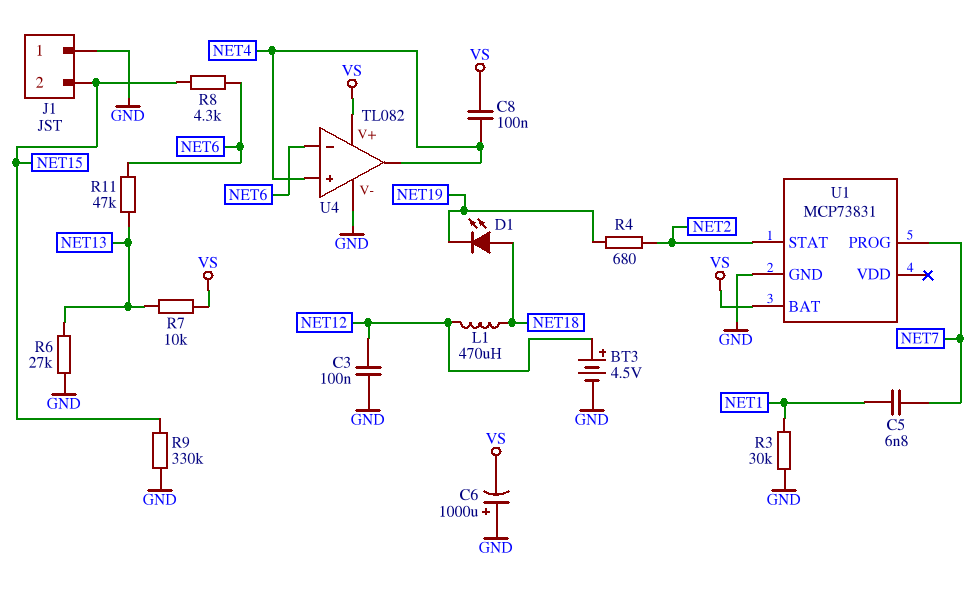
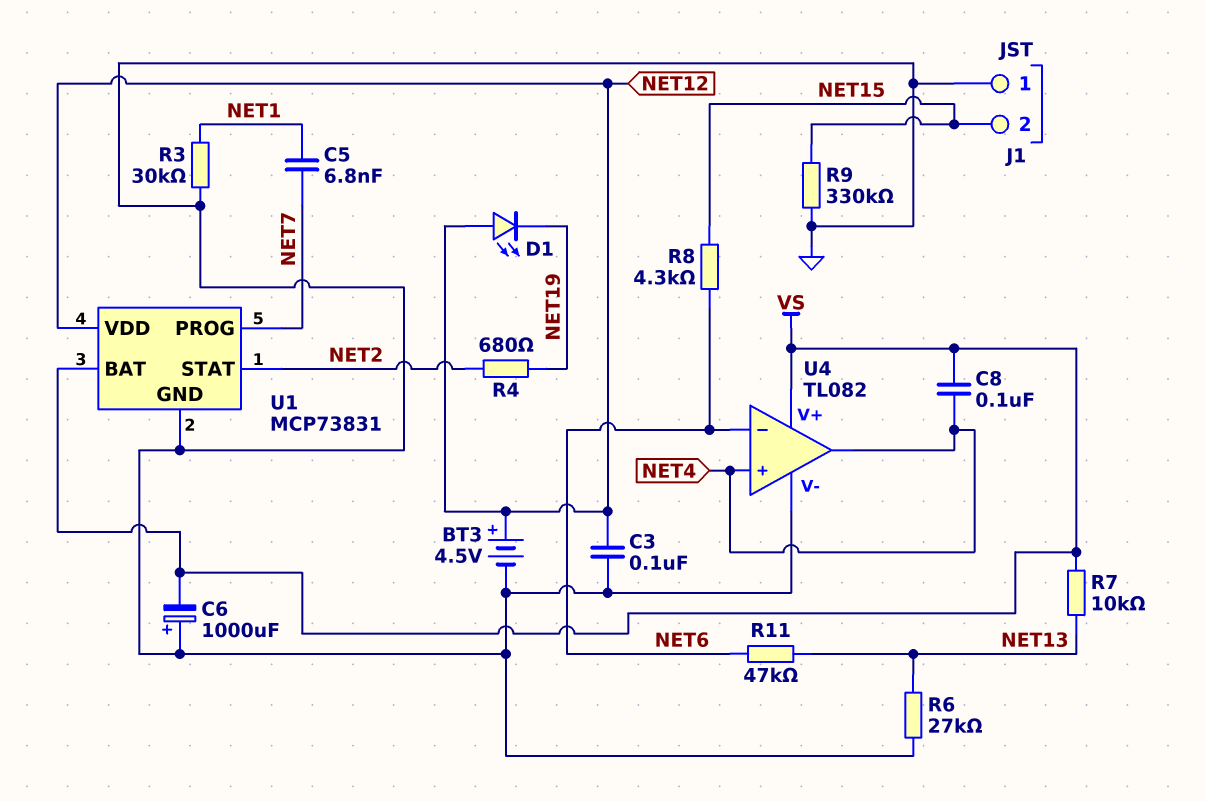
D1: LED (A NET18, K NET19) -> LED (A NET12, K NET19)
L1: 470uH (NET12, NET18) -> none
U1 pin VDD: none -> NET12

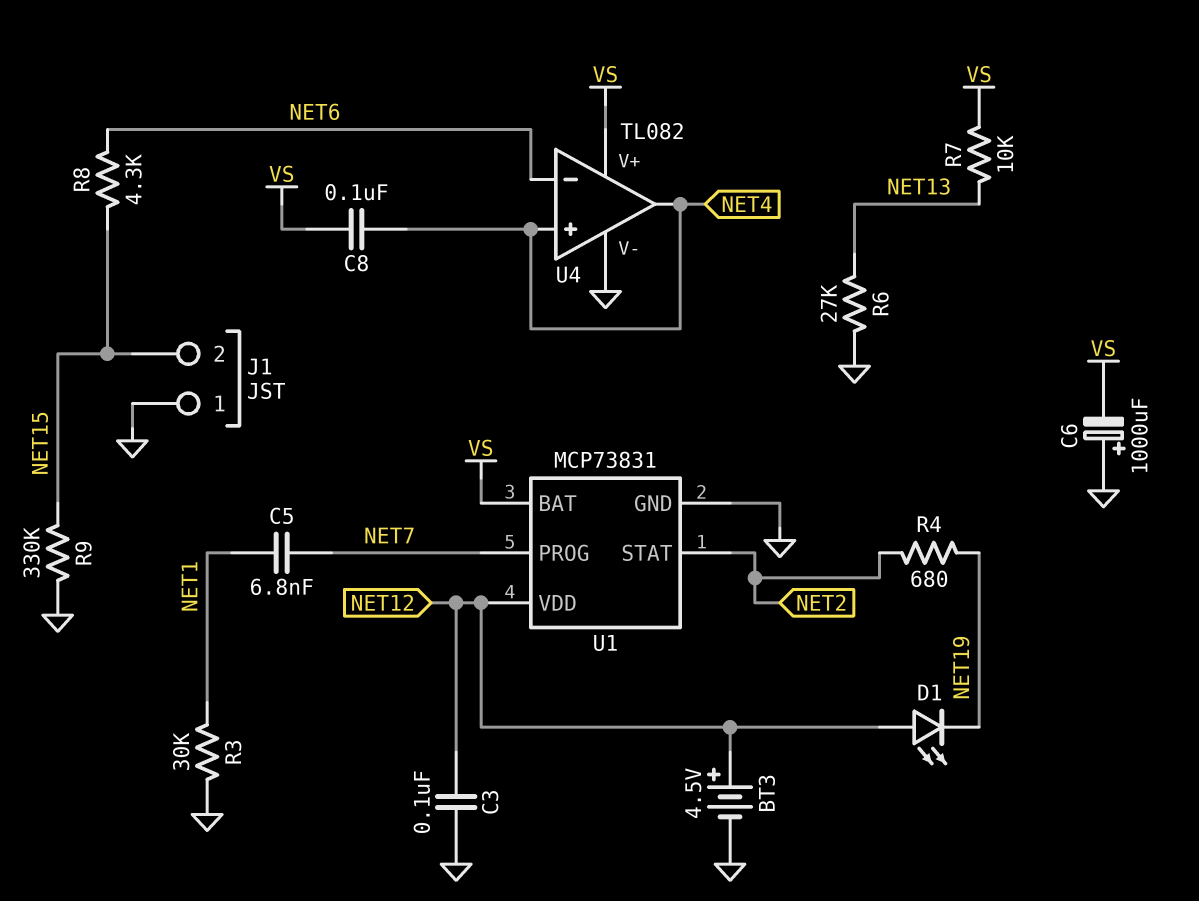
R11: 47k (NET6, NET13) -> none

